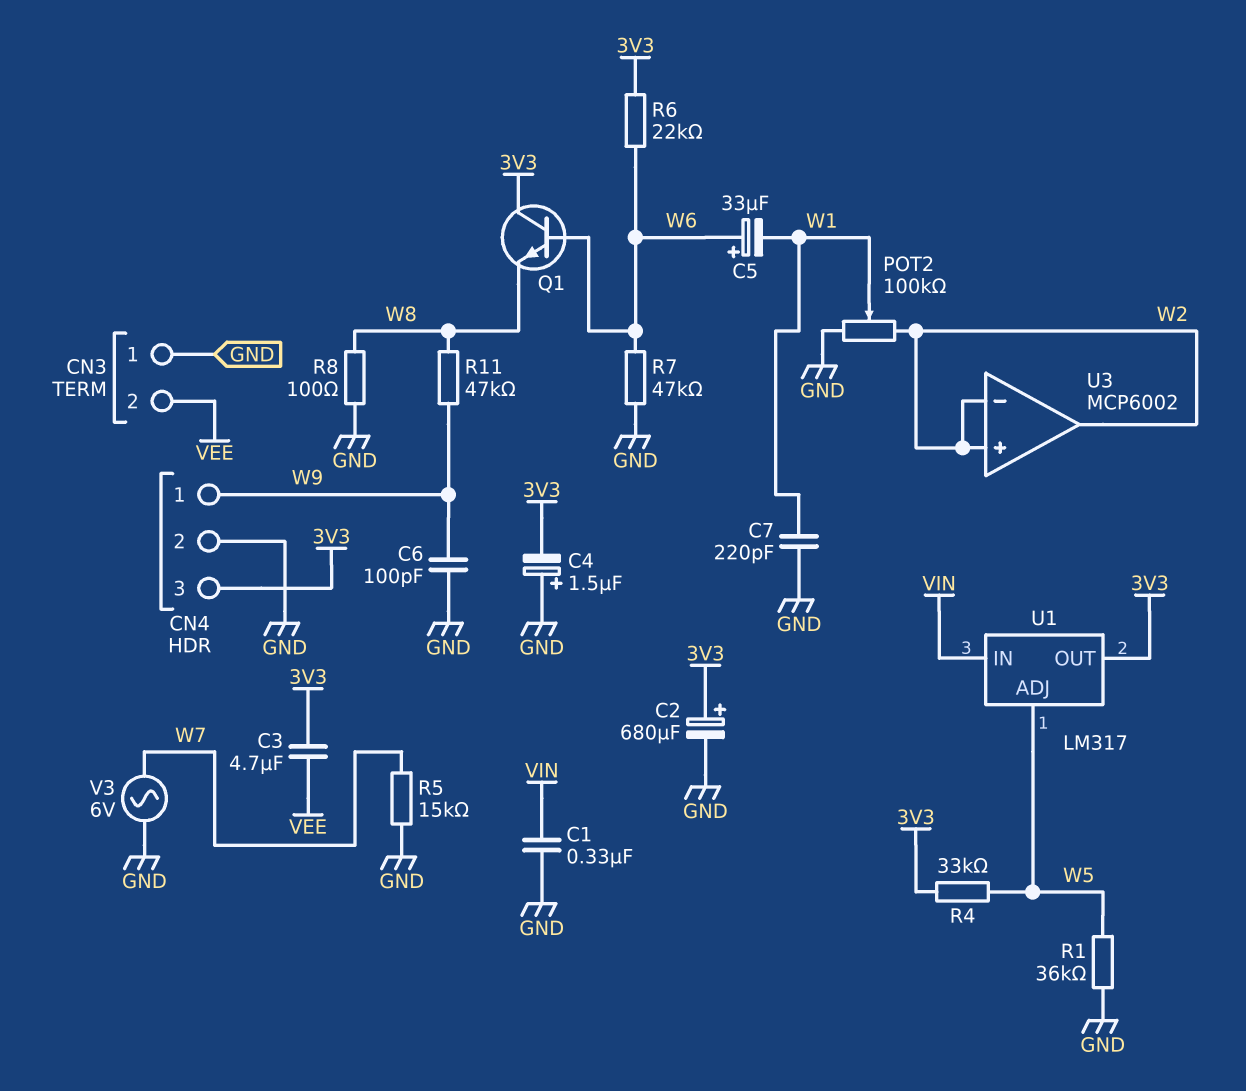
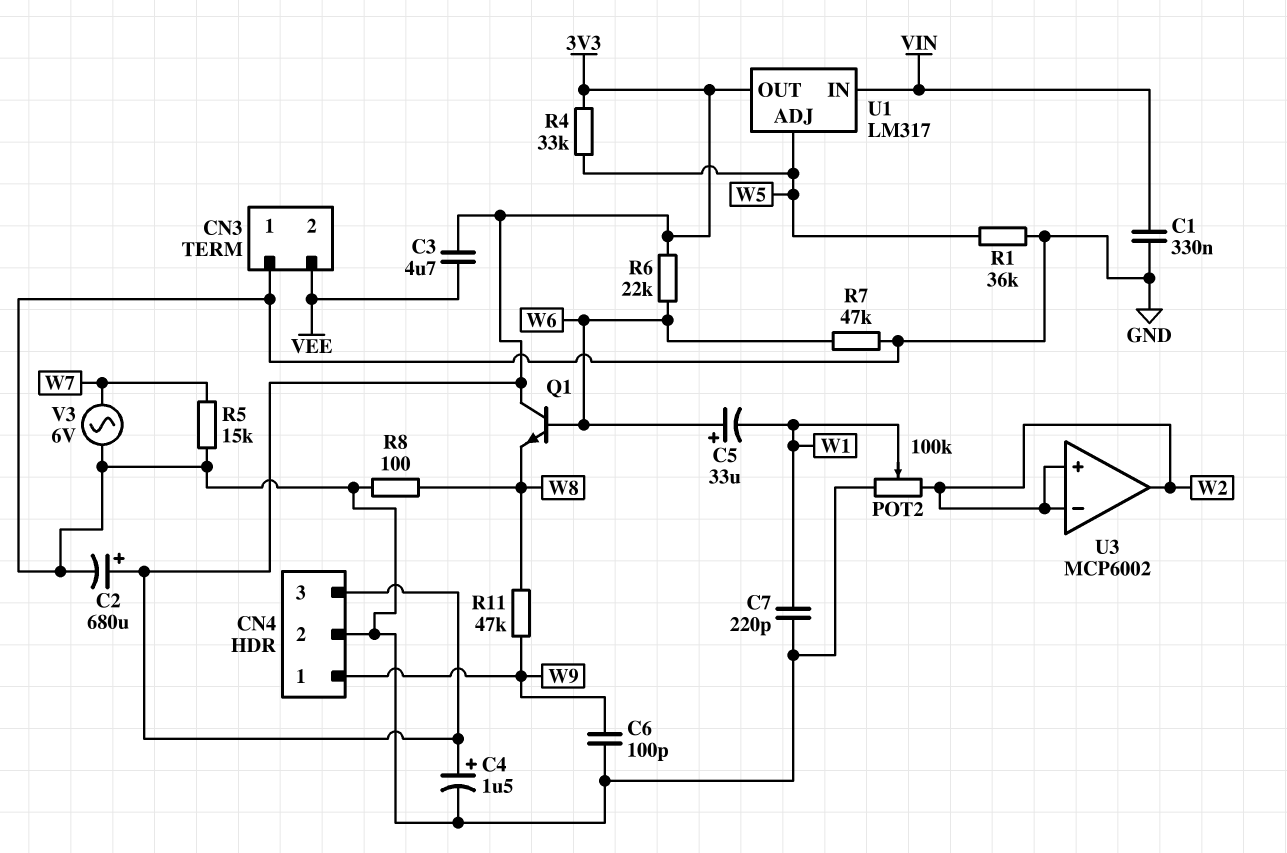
C4: 1.5uF (plus GND, minus 3V3) -> 1.5uF (plus 3V3, minus GND)

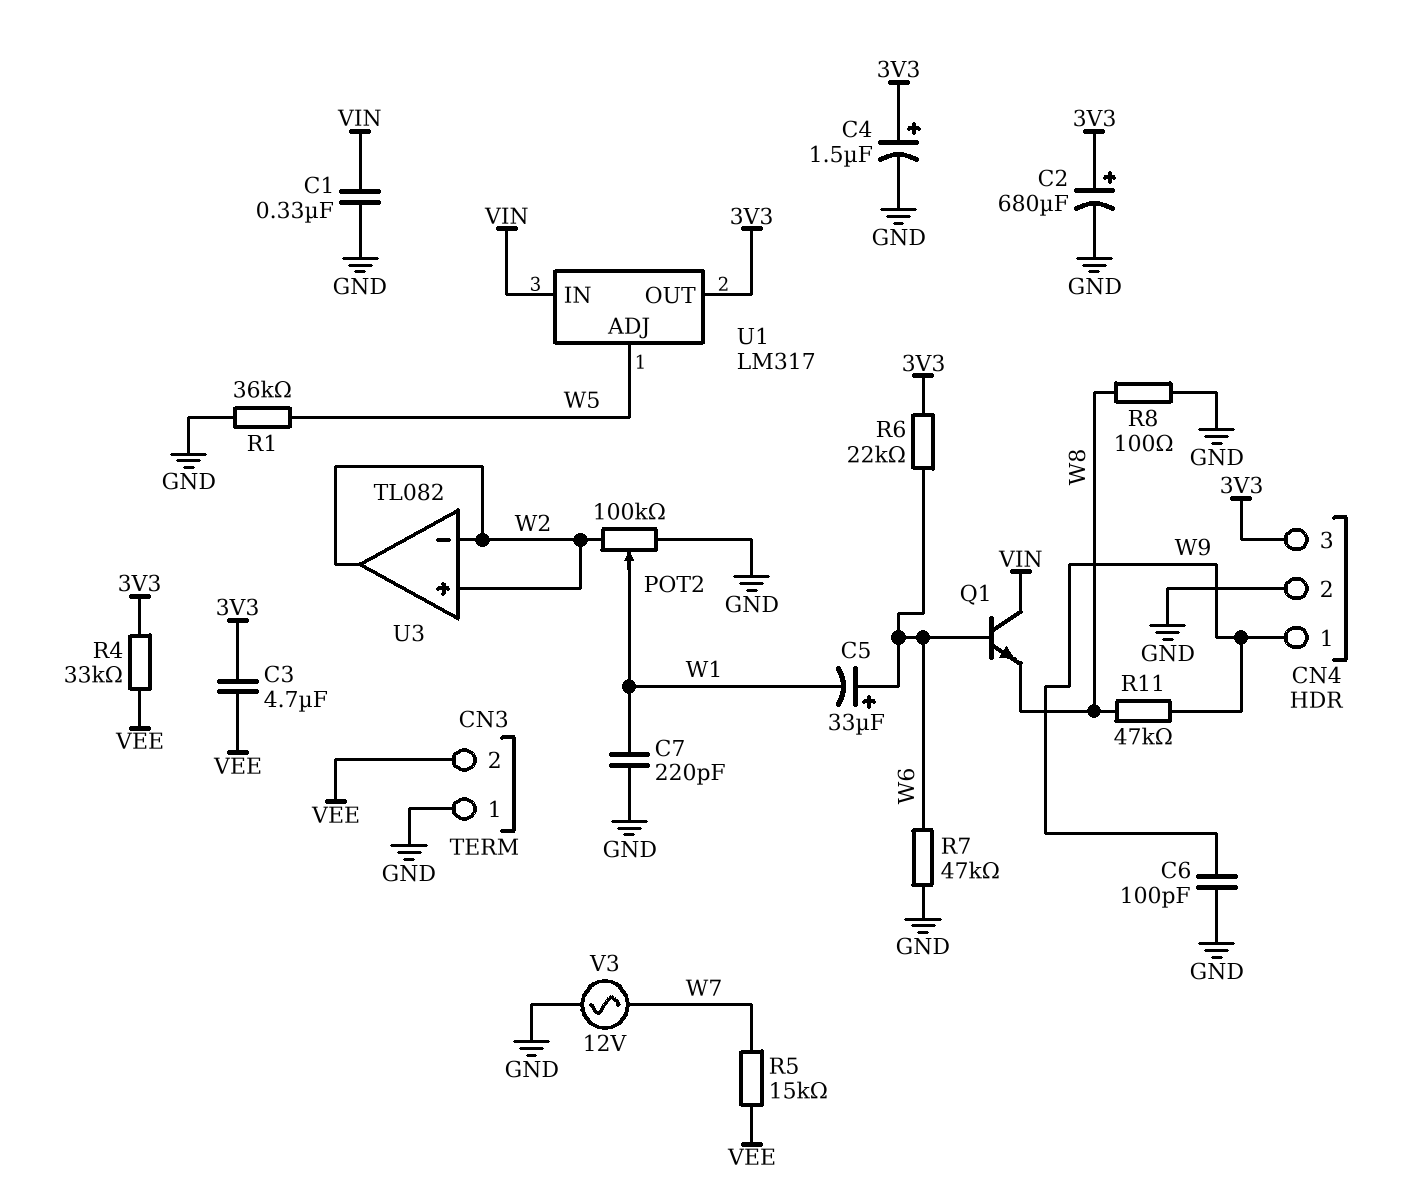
Q1: NPN (B W6, C 3V3, E W8) -> NPN (B W6, C VIN, E W8)
R4: 33k (3V3, W5) -> 33k (3V3, VEE)
R5: 15k (GND, W7) -> 15k (VEE, W7)
U3: MCP6002 -> TL082
V3: AC 6V (GND, W7) -> AC 12V (GND, W7)

